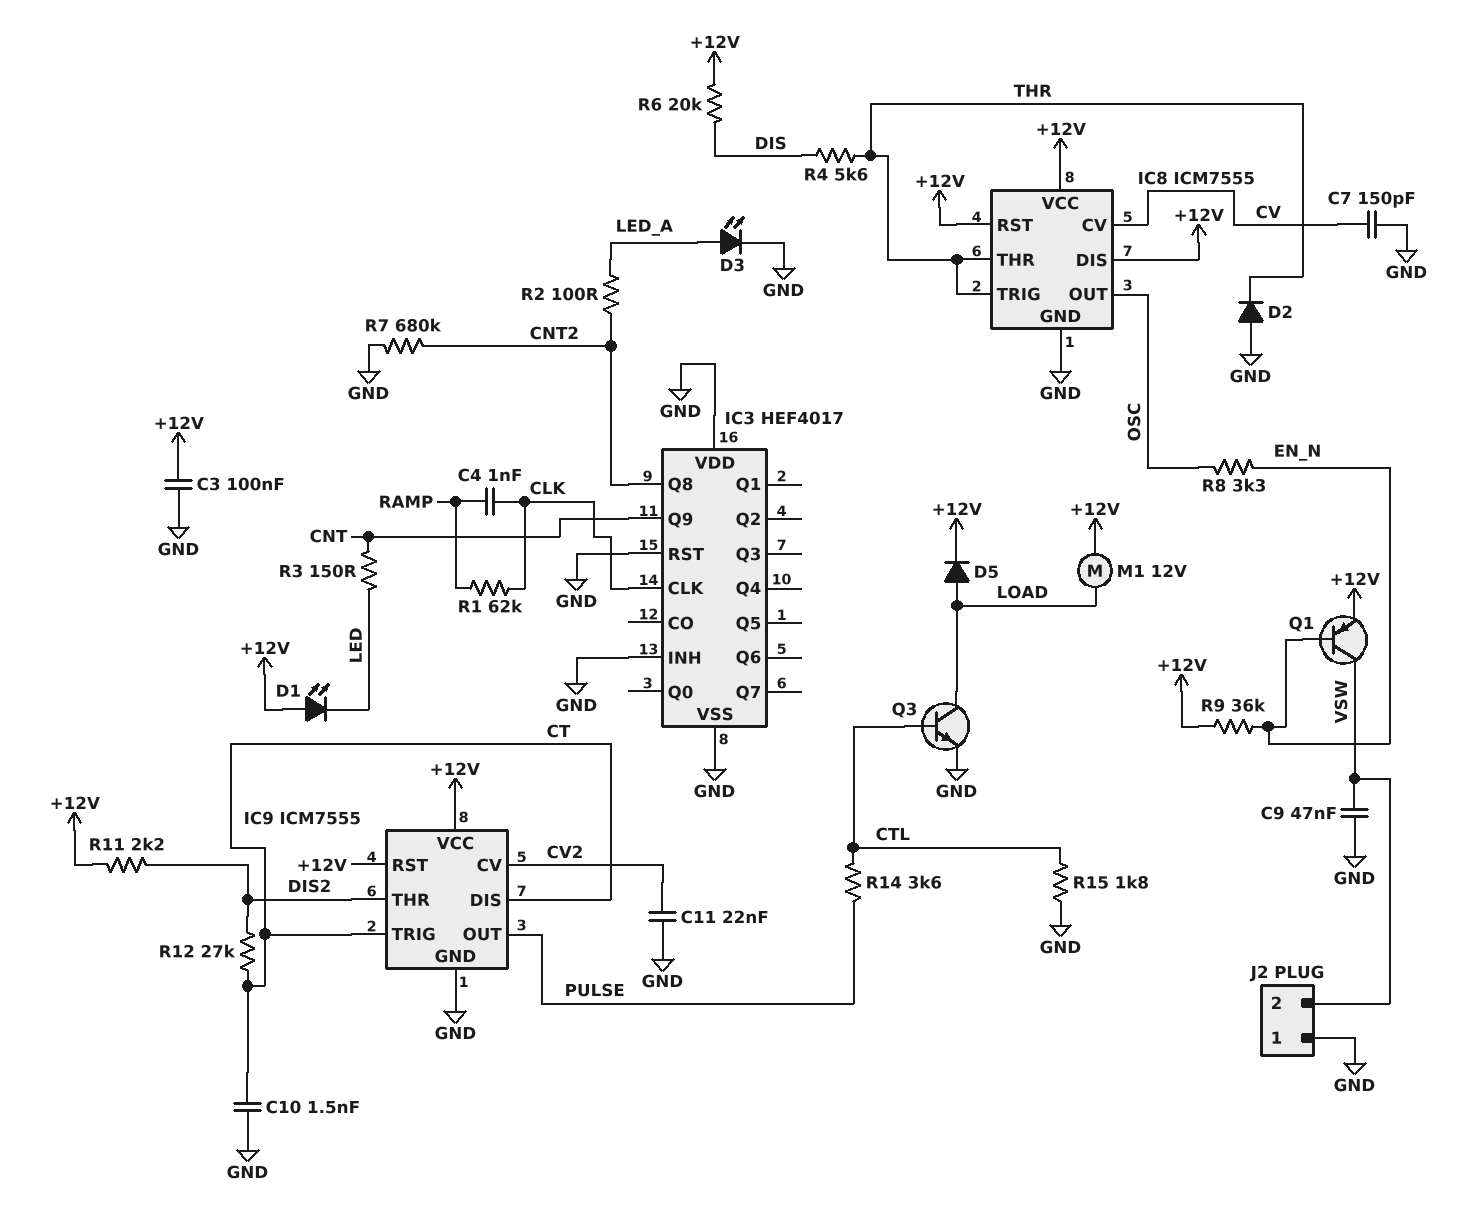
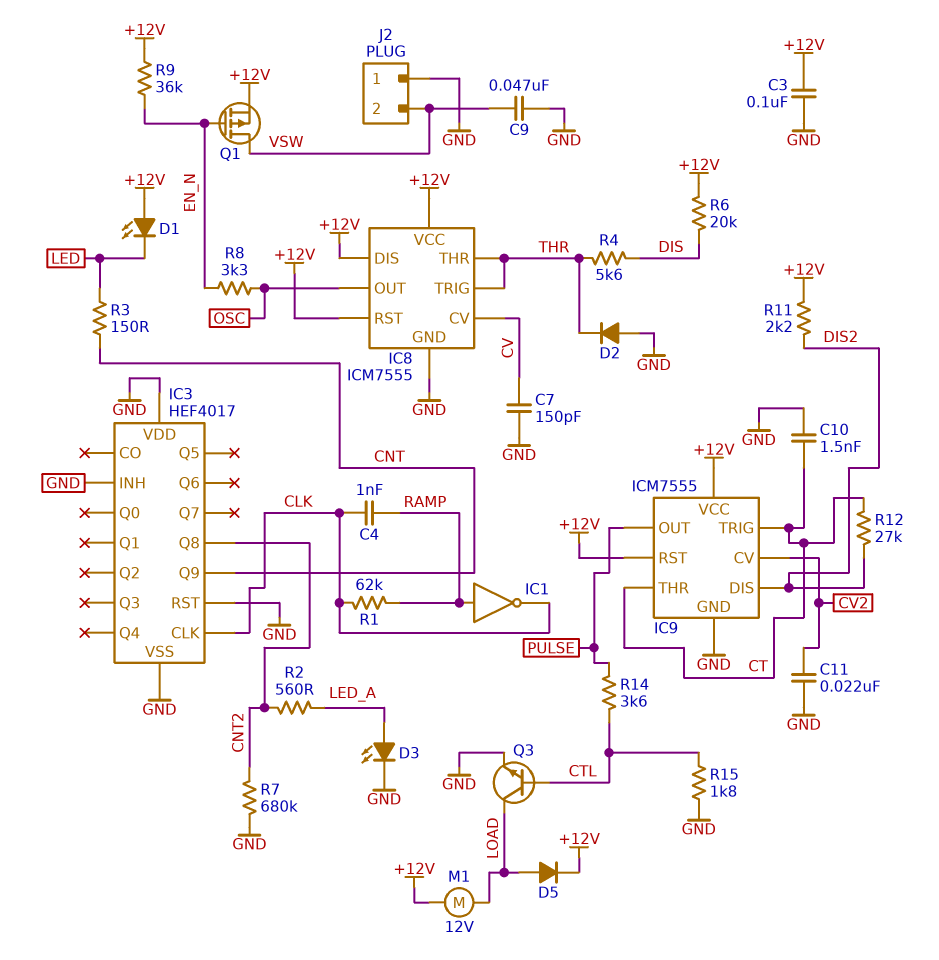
IC1: none -> NOT (in RAMP, out CLK)
IC9 pin DIS: CT -> DIS2
IC9 pin THR: DIS2 -> CT
Q1: PNP (B EN_N, C VSW, E +12V) -> PMOS (G EN_N, D VSW, S +12V)
R2: 100 (CNT2, LED_A) -> 560 (CNT2, LED_A)

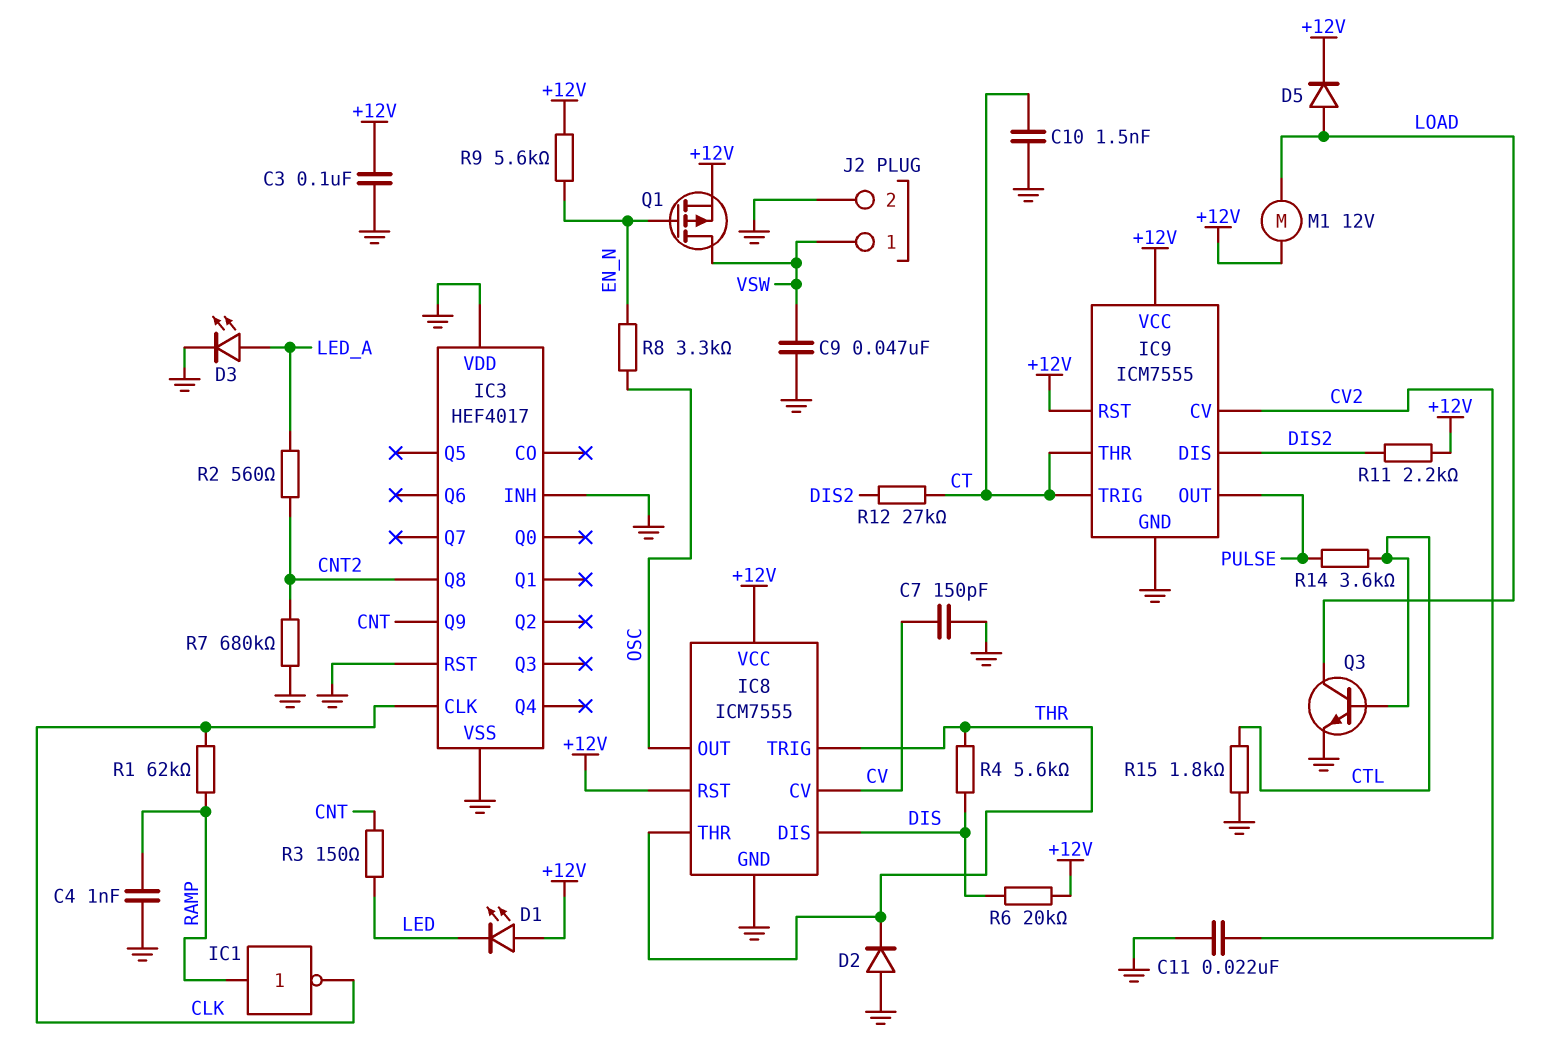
C4: 1nF (CLK, RAMP) -> 1nF (GND, RAMP)
IC8 pin DIS: +12V -> DIS
J2 pin 1: GND -> VSW
J2 pin 2: VSW -> GND
R9: 36k (+12V, EN_N) -> 5.6k (+12V, EN_N)

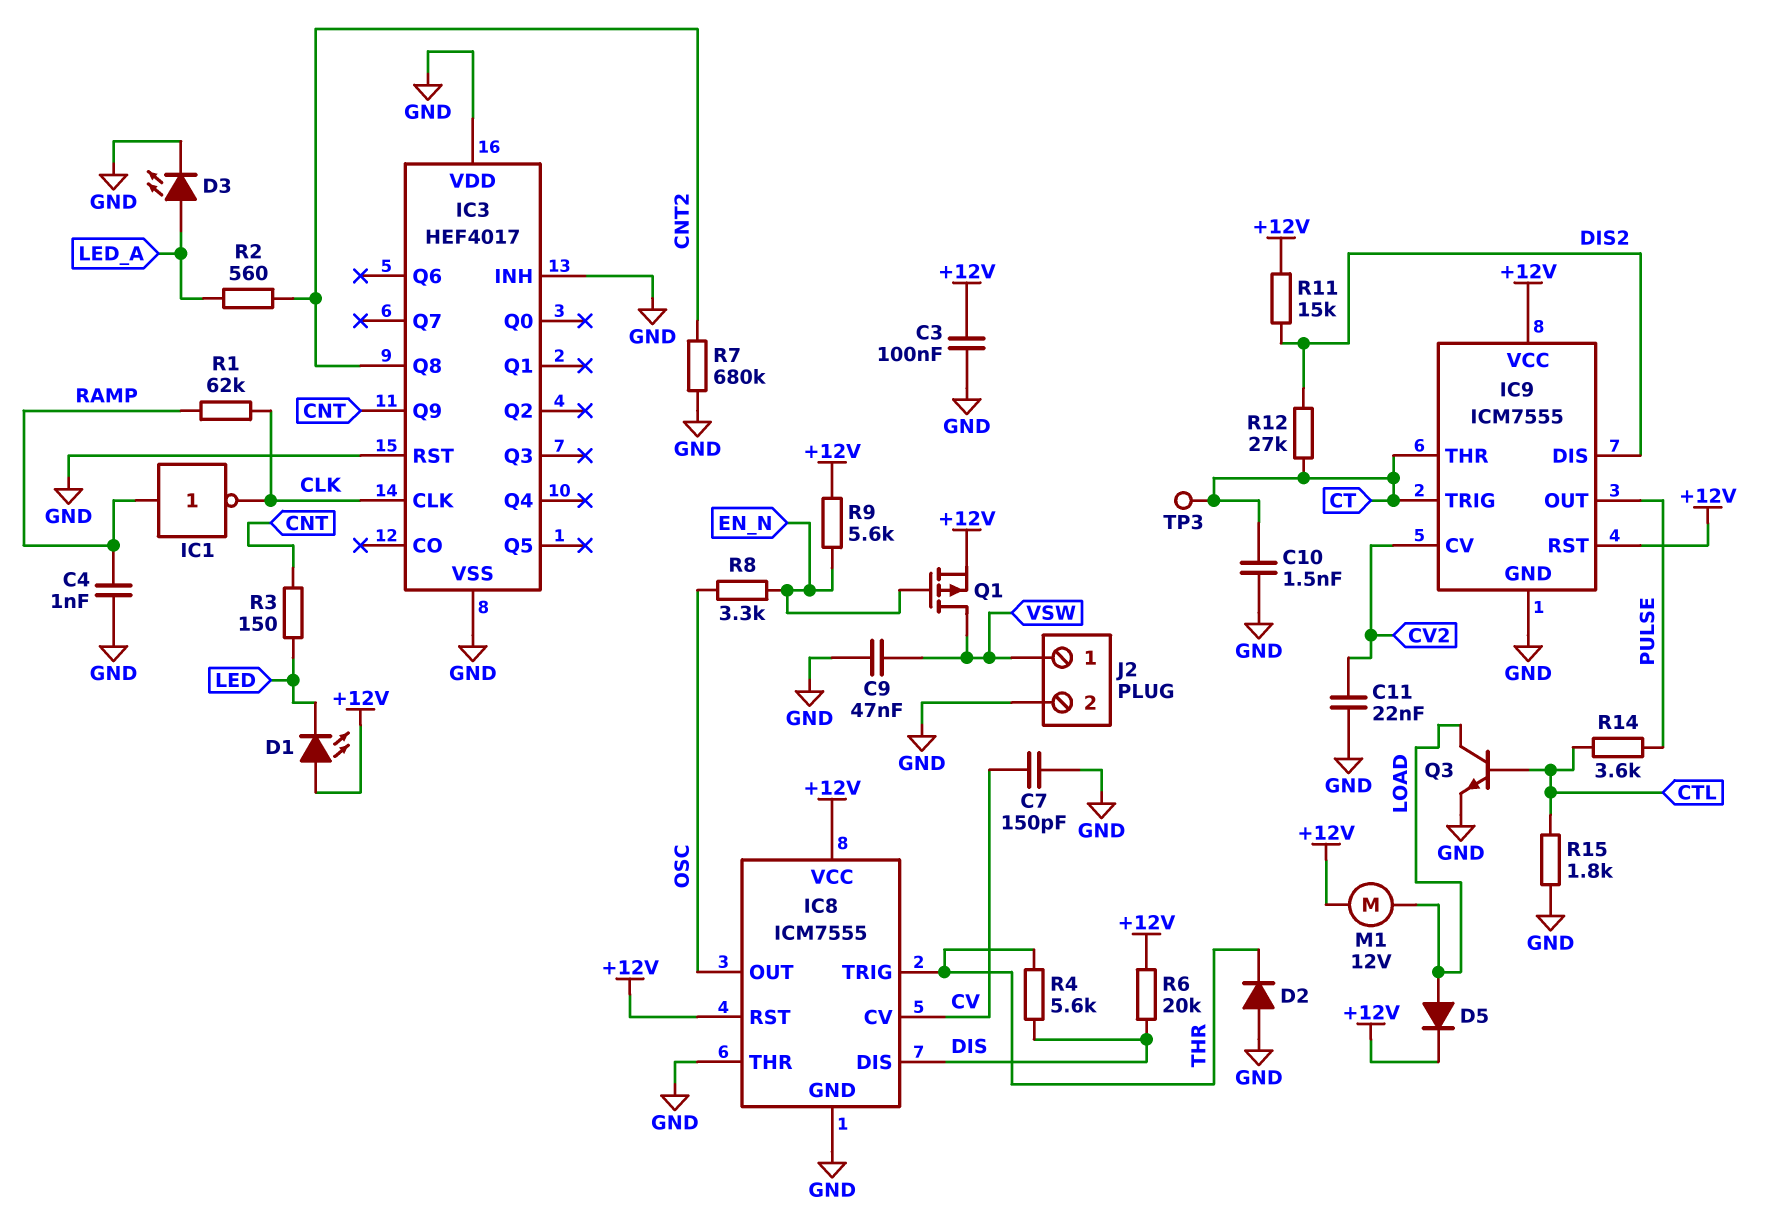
IC8 pin THR: THR -> GND
R11: 2.2k (+12V, DIS2) -> 15k (+12V, DIS2)
TP3: none -> test point (CT)

